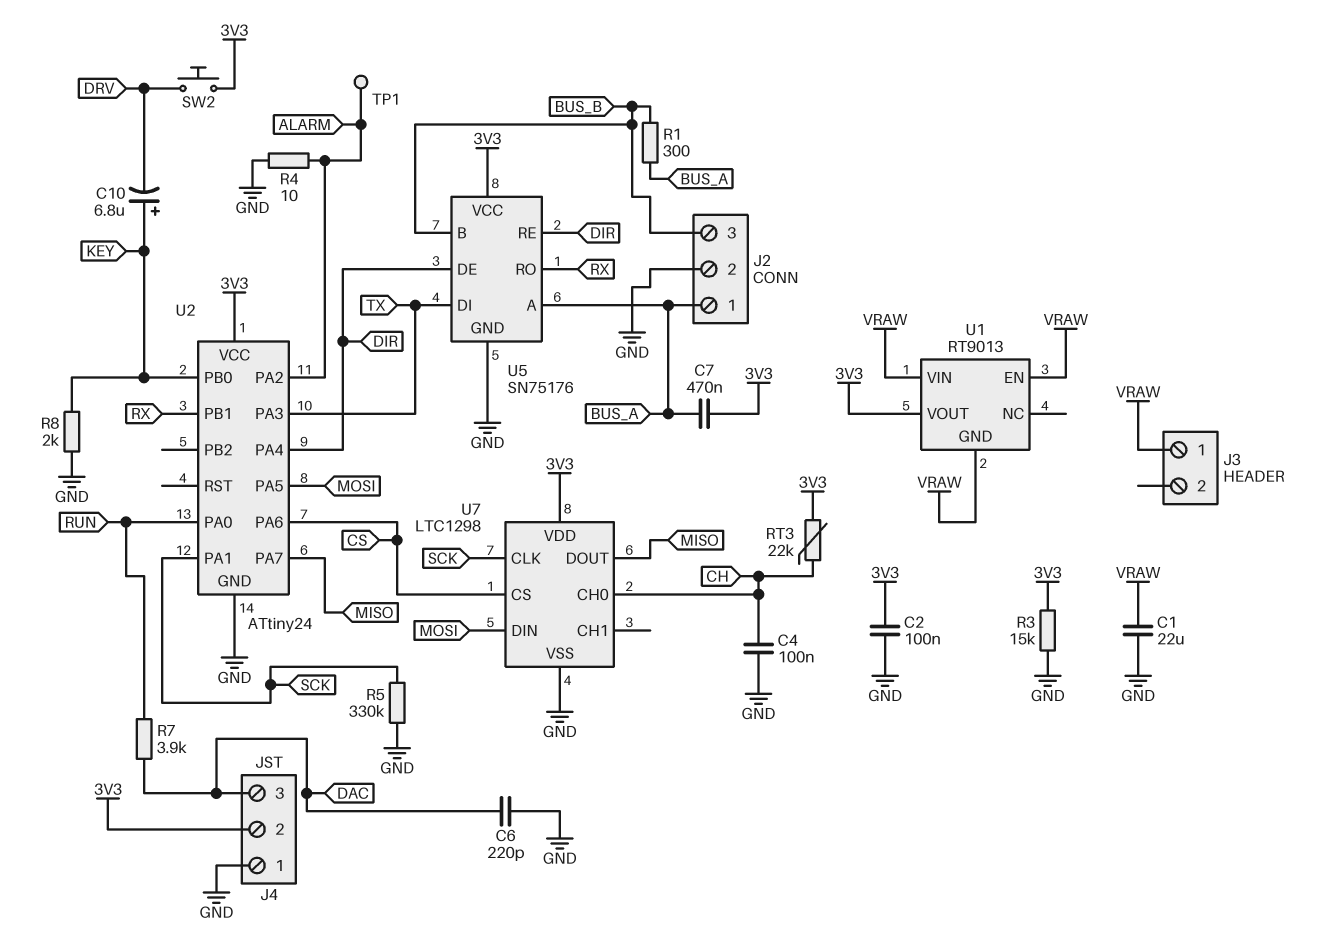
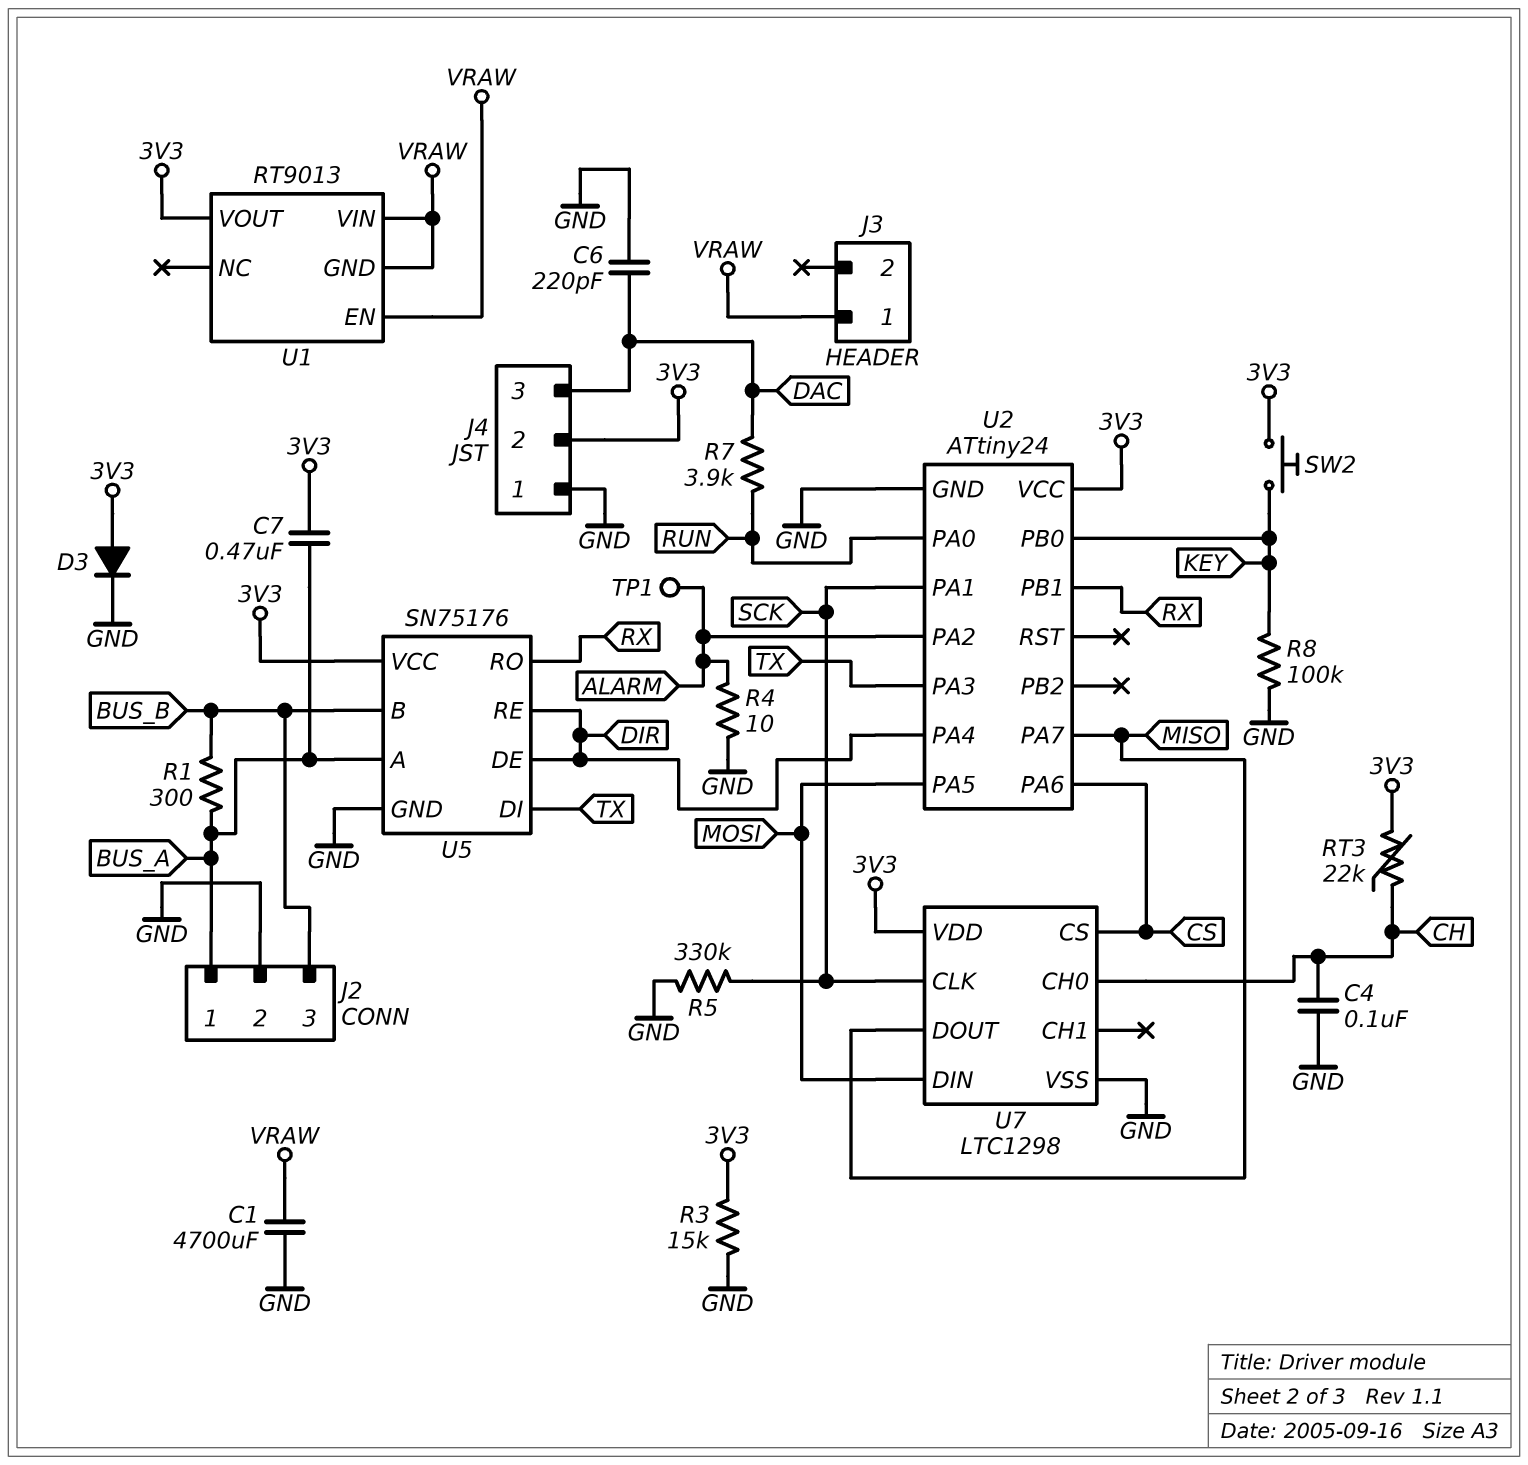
C1: 22uF (GND, VRAW) -> 4700uF (GND, VRAW)
C2: 100nF (3V3, GND) -> none
C10: 6.8uF (plus KEY, minus DRV) -> none
D3: none -> diode (A 3V3, K GND)
R8: 2k (GND, KEY) -> 100k (GND, KEY)
SW2: button (3V3, DRV) -> button (3V3, KEY)

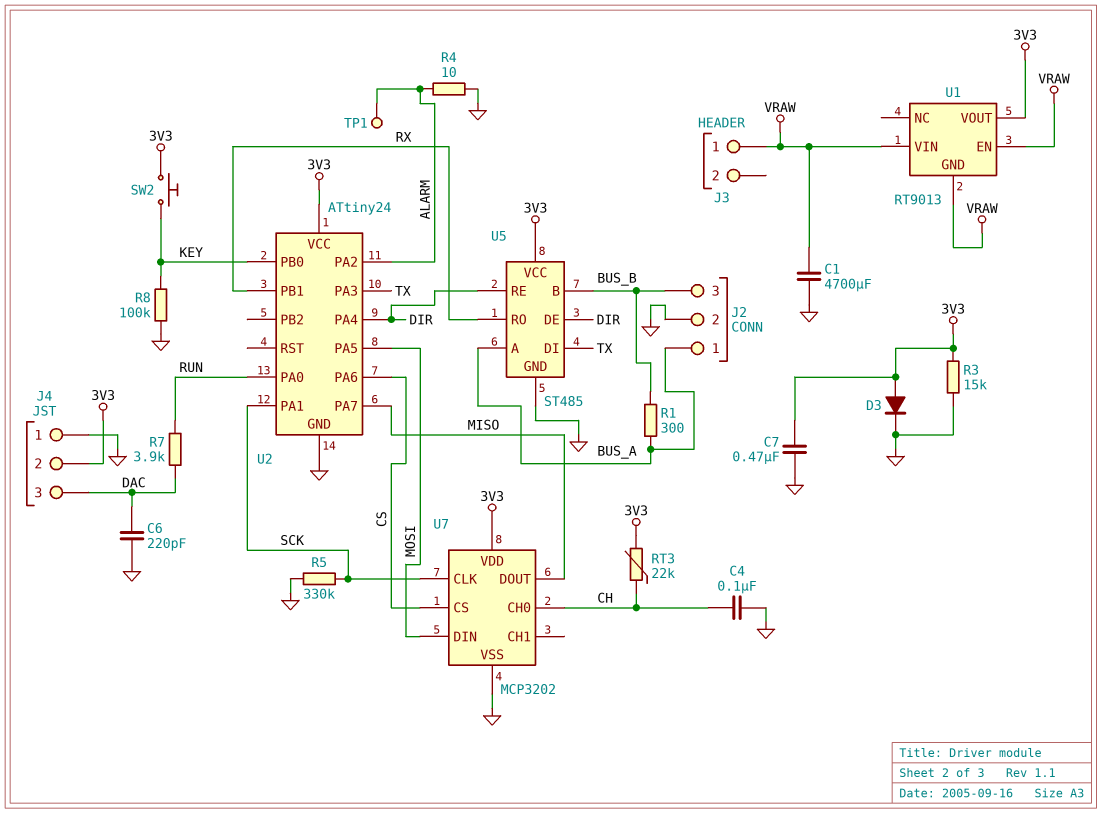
C7: 470nF (3V3, BUS_A) -> 470nF (3V3, GND)
U5: SN75176 -> ST485
U7: LTC1298 -> MCP3202

